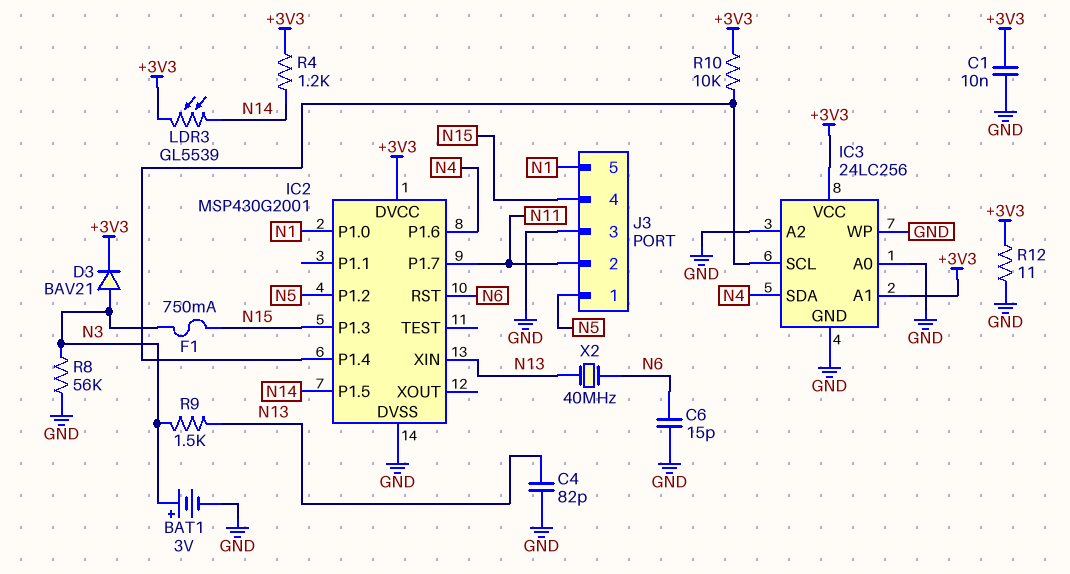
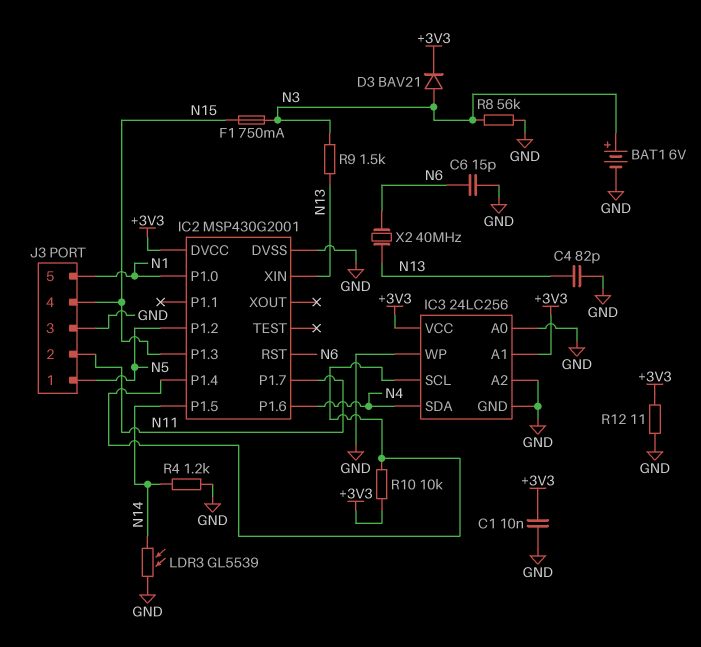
BAT1: 3V (plus N3, minus GND) -> 6V (plus N3, minus GND)
LDR3: GL5539 (+3V3, N14) -> GL5539 (GND, N14)
R4: 1.2k (+3V3, N14) -> 1.2k (GND, N14)

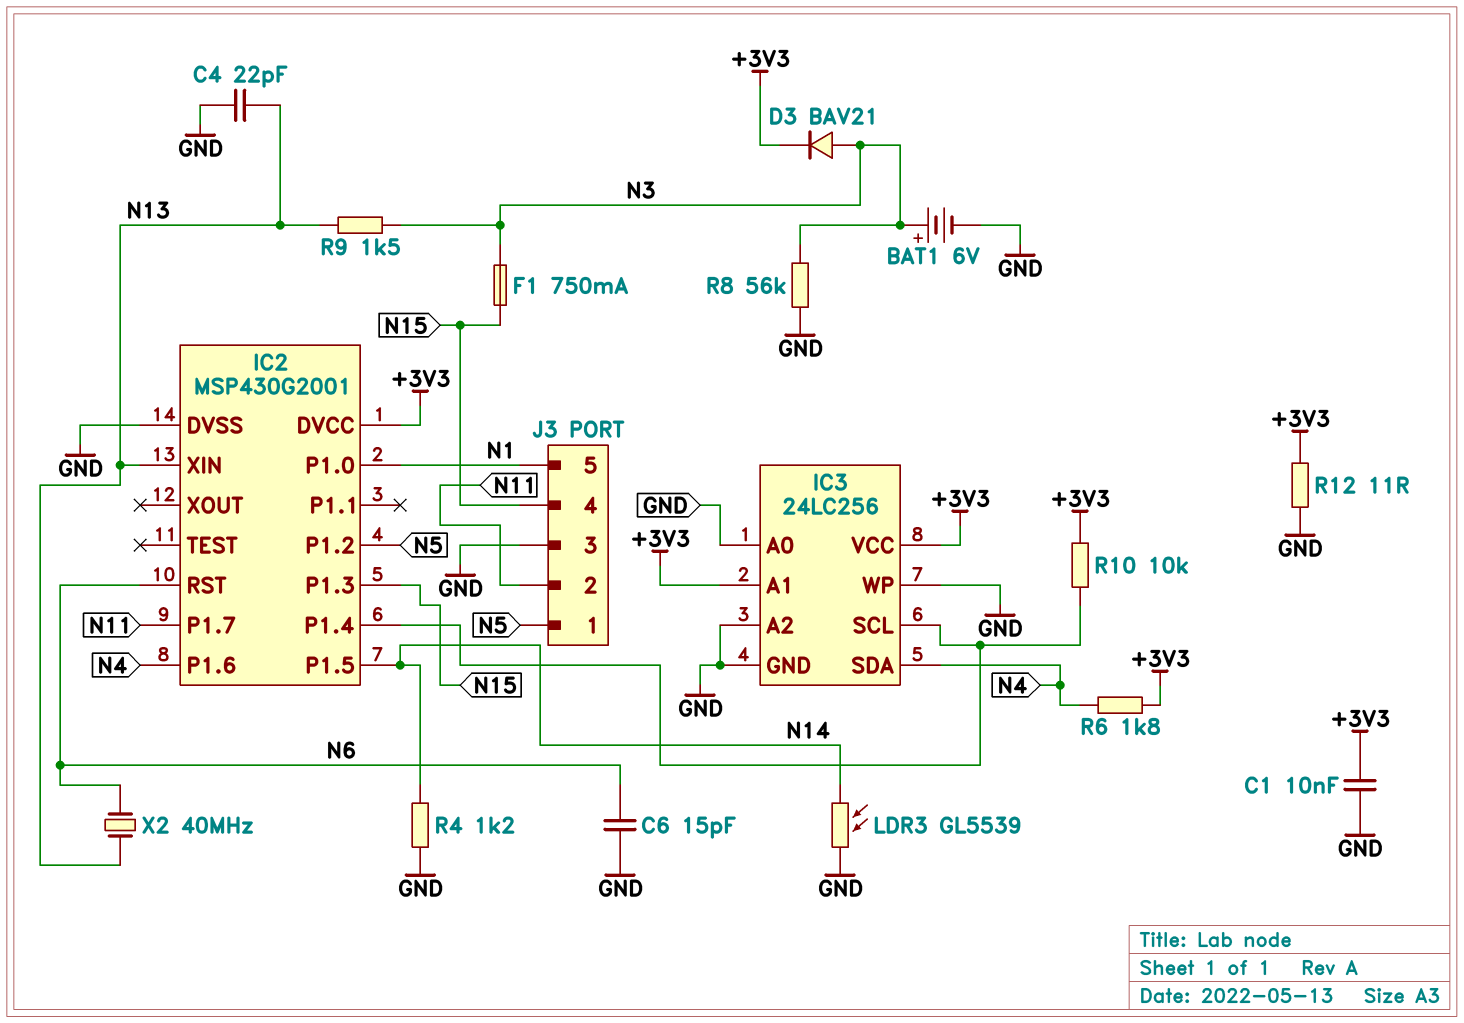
C4: 82pF (GND, N13) -> 22pF (GND, N13)
R6: none -> 1.8k (+3V3, N4)

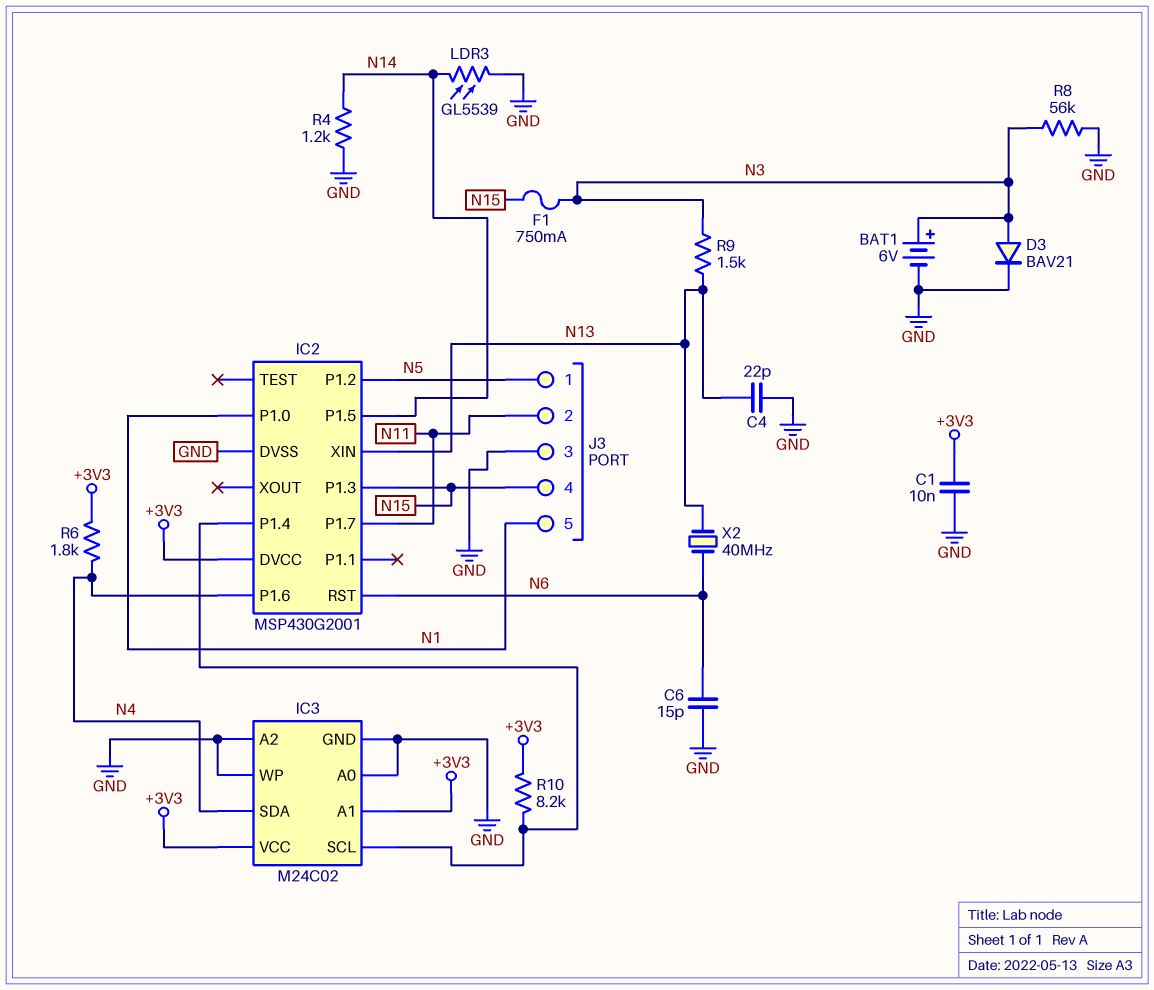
D3: diode BAV21 (A N3, K +3V3) -> diode BAV21 (A N3, K GND)
IC3: 24LC256 -> M24C02
R10: 10k (+3V3, IC2/P1.4) -> 8.2k (+3V3, IC2/P1.4)
R12: 11 (+3V3, GND) -> none

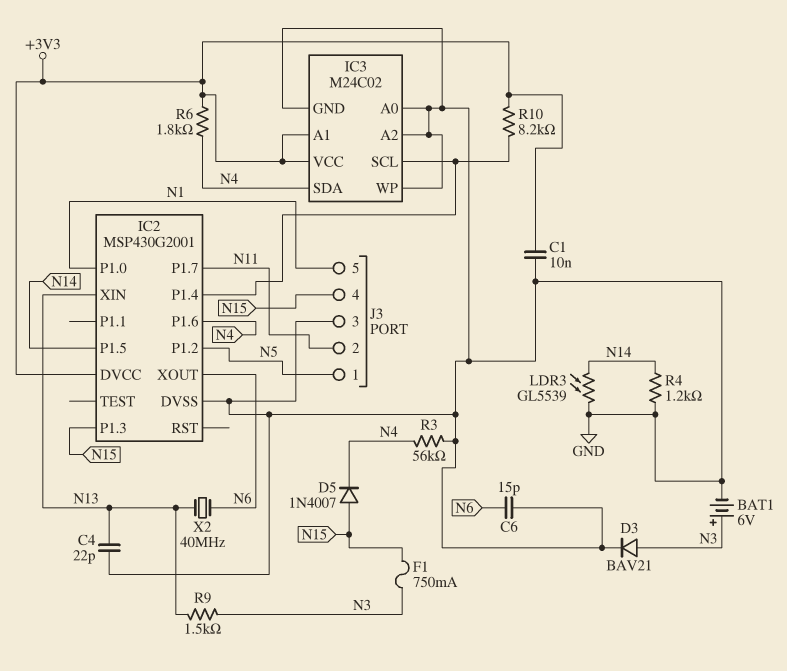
D5: none -> diode 1N4007 (A N15, K N4)
IC2 pin RST: N6 -> none
IC2 pin XOUT: none -> N6
R3: none -> 56k (GND, N4)
R8: 56k (GND, N3) -> none

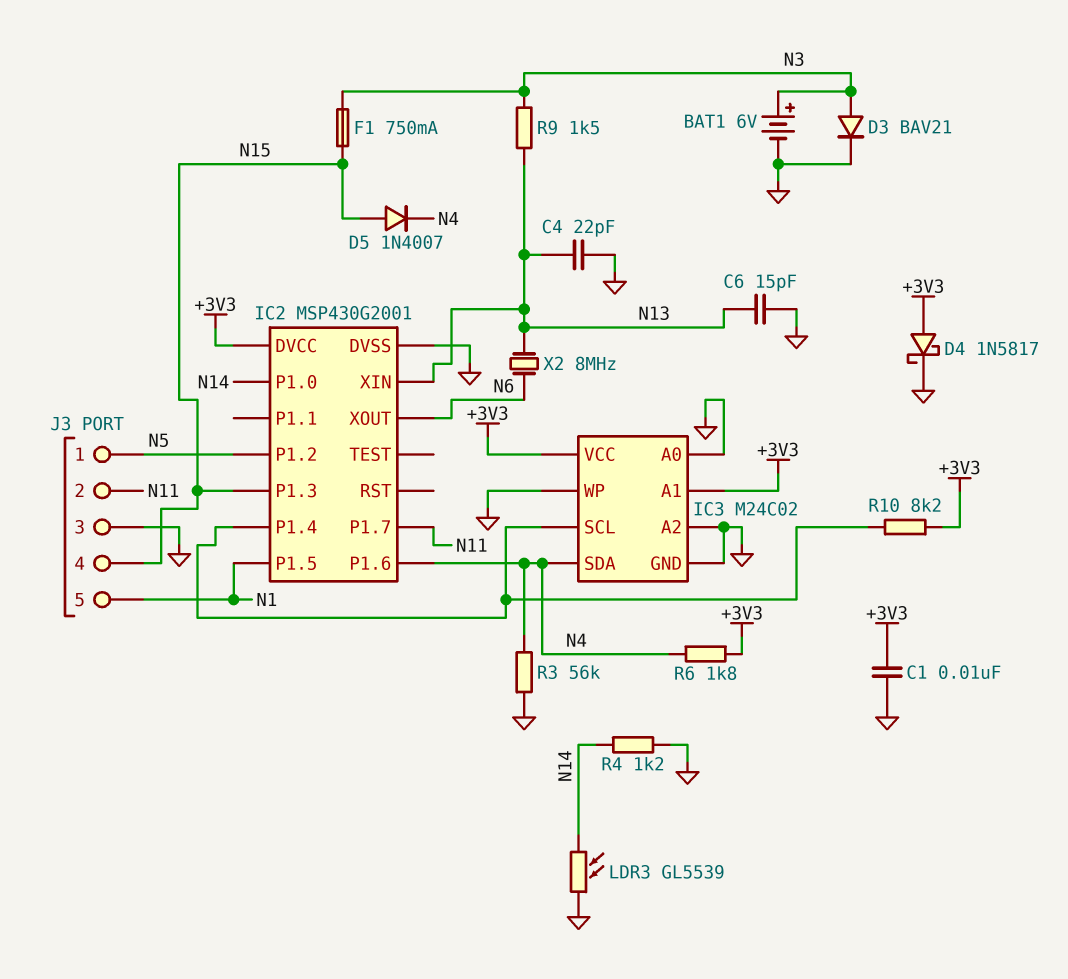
C6: 15pF (GND, N6) -> 15pF (GND, N13)
D4: none -> schottky 1N5817 (A +3V3, K GND)
IC2 pin P1.0: N1 -> N14
IC2 pin P1.5: N14 -> N1
X2: 40MHz (N6, N13) -> 8MHz (N6, N13)

